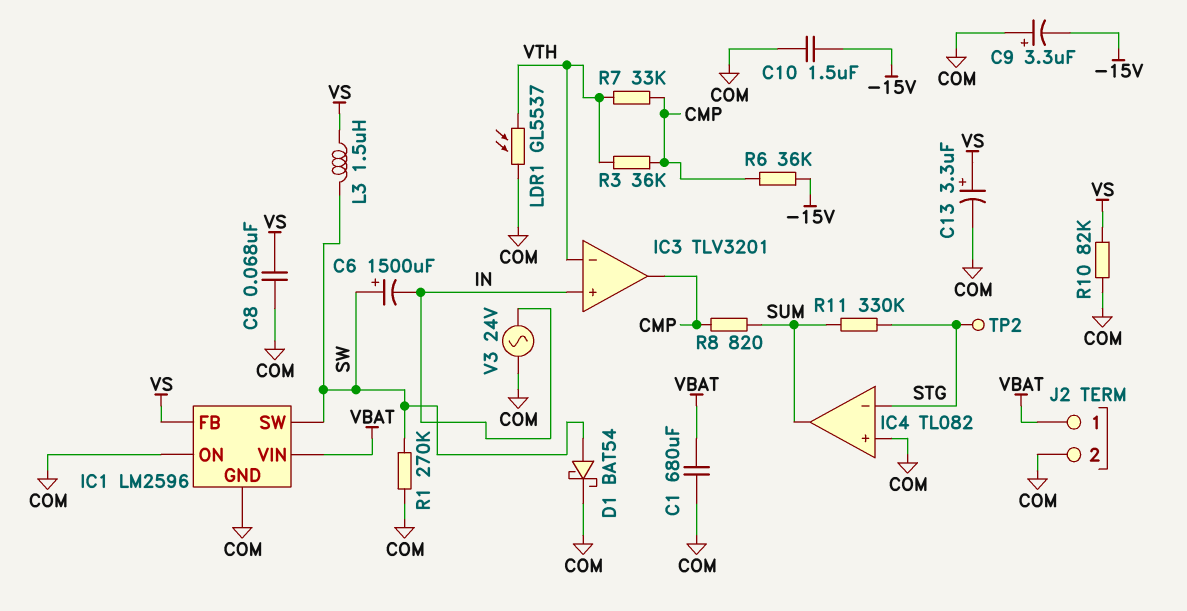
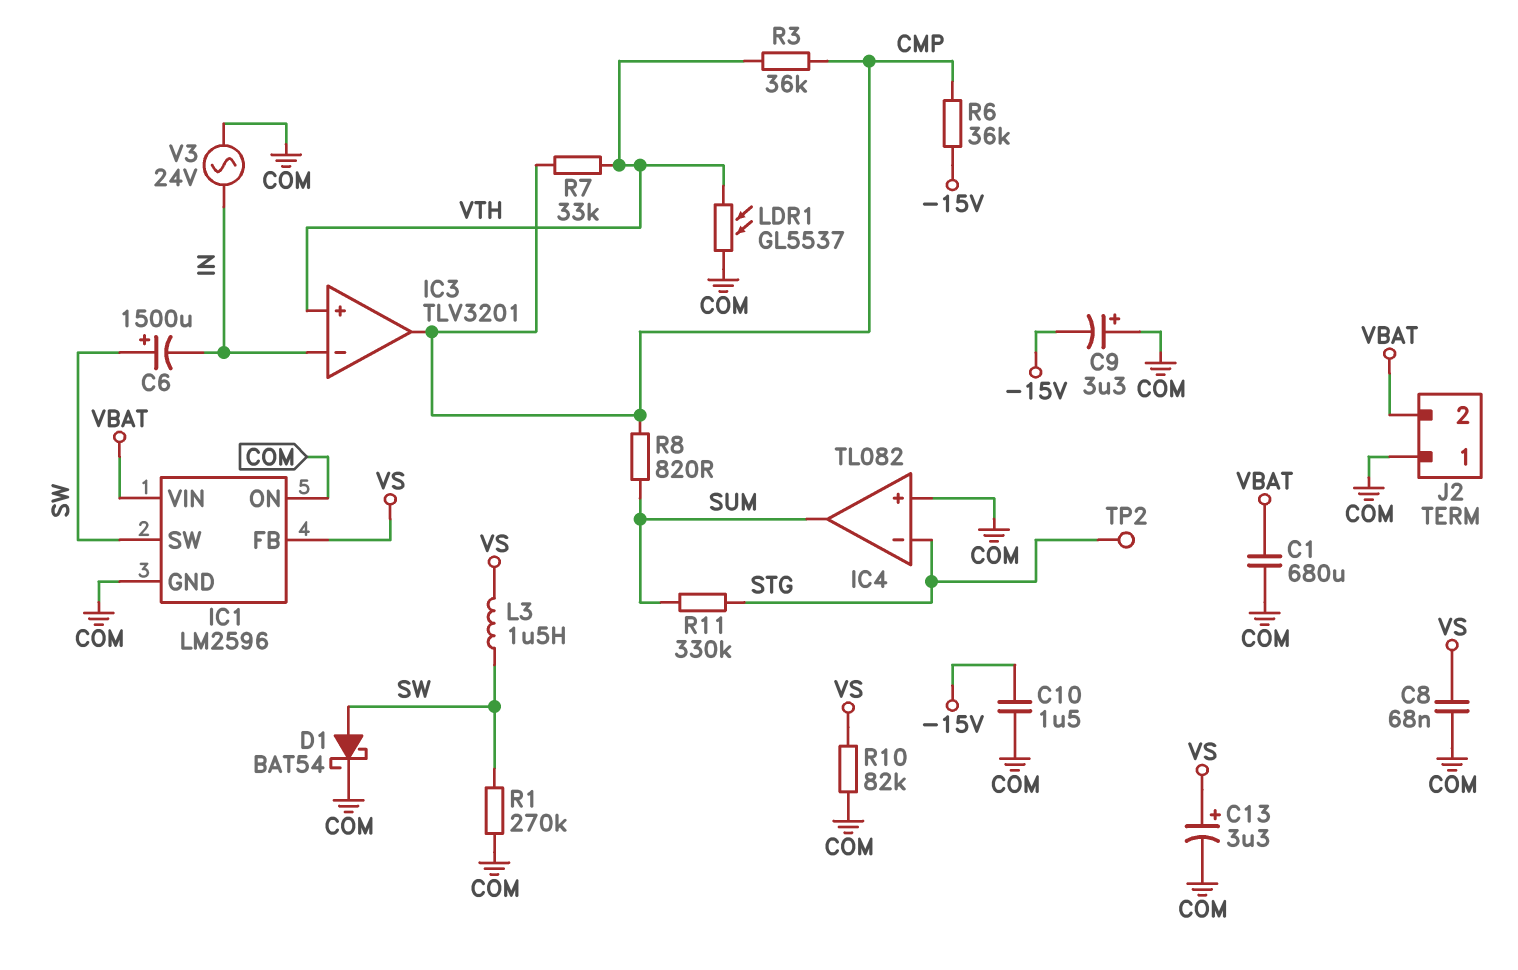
IC3 pin in+: IN -> VTH
IC3 pin in-: VTH -> IN
J2 pin 1: VBAT -> COM
J2 pin 2: COM -> VBAT

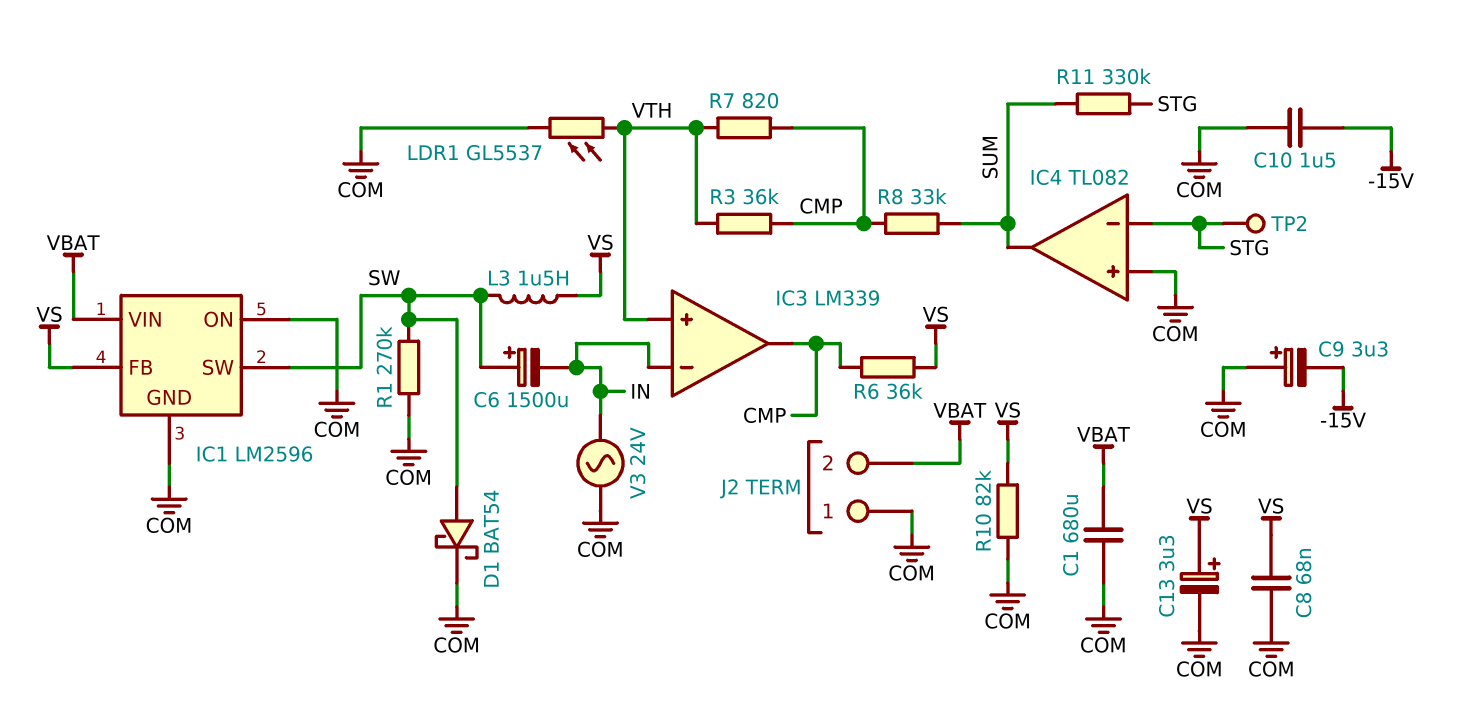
IC3: TLV3201 -> LM339
R6: 36k (-15V, CMP) -> 36k (CMP, VS)
R7: 33k (CMP, VTH) -> 820 (CMP, VTH)
R8: 820 (CMP, SUM) -> 33k (CMP, SUM)

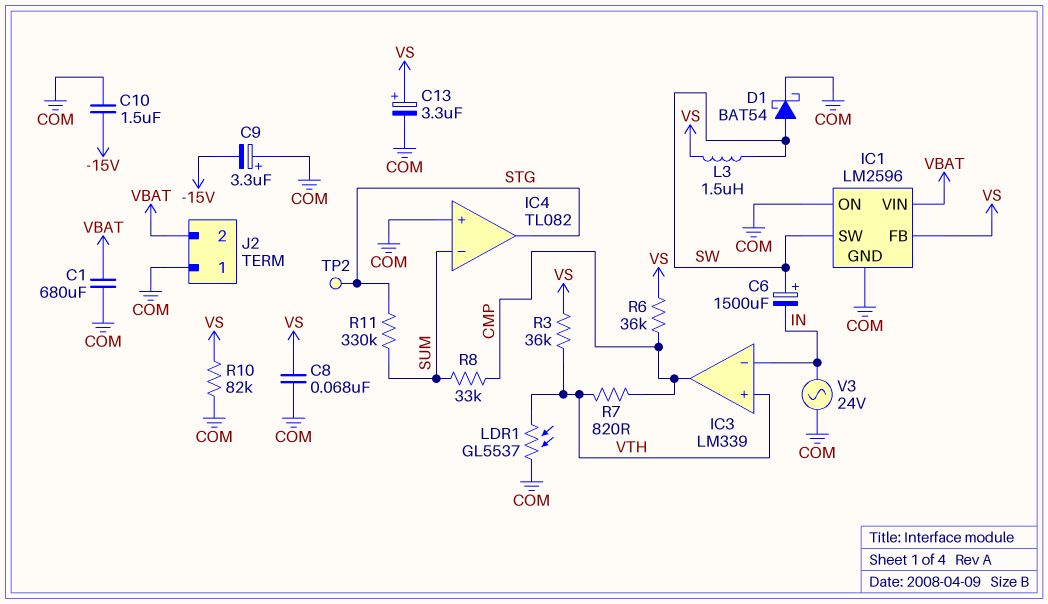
IC4 pin in-: STG -> SUM
IC4 pin out: SUM -> STG
R1: 270k (COM, SW) -> none
R3: 36k (CMP, VTH) -> 36k (VS, VTH)

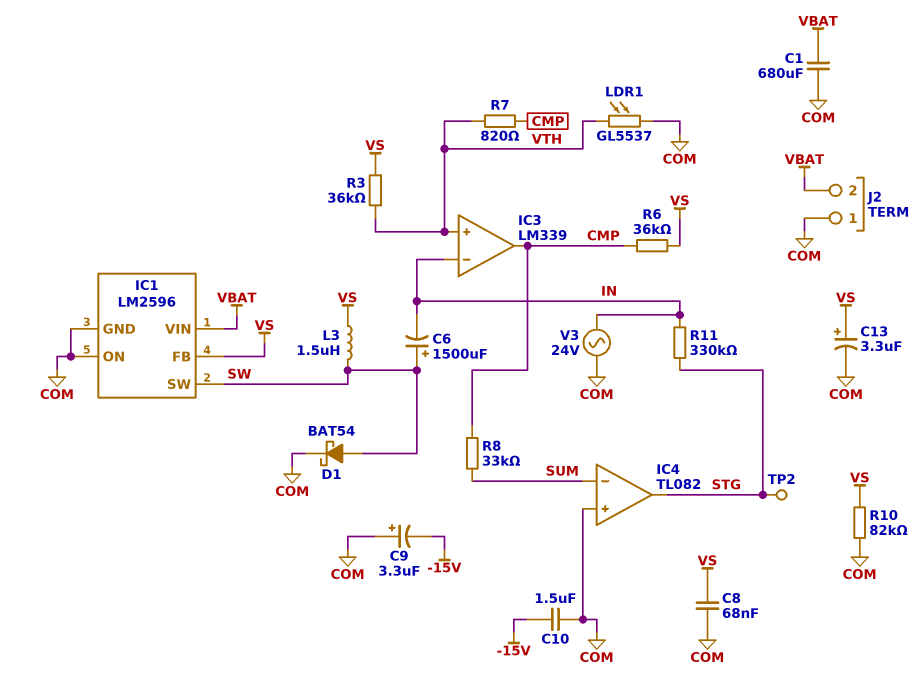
R11: 330k (STG, SUM) -> 330k (IN, STG)

